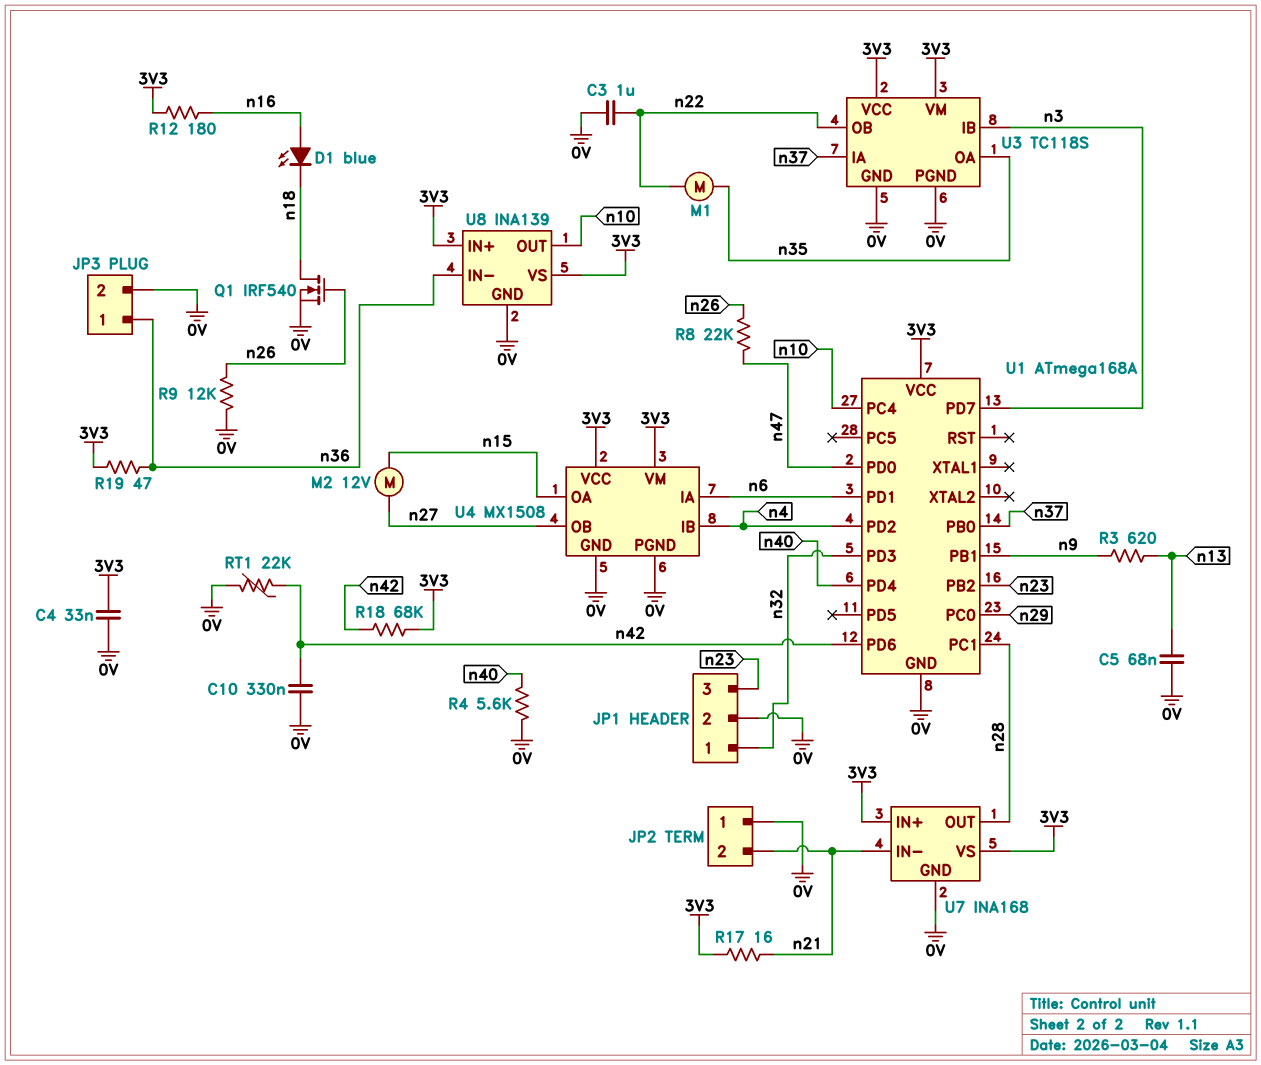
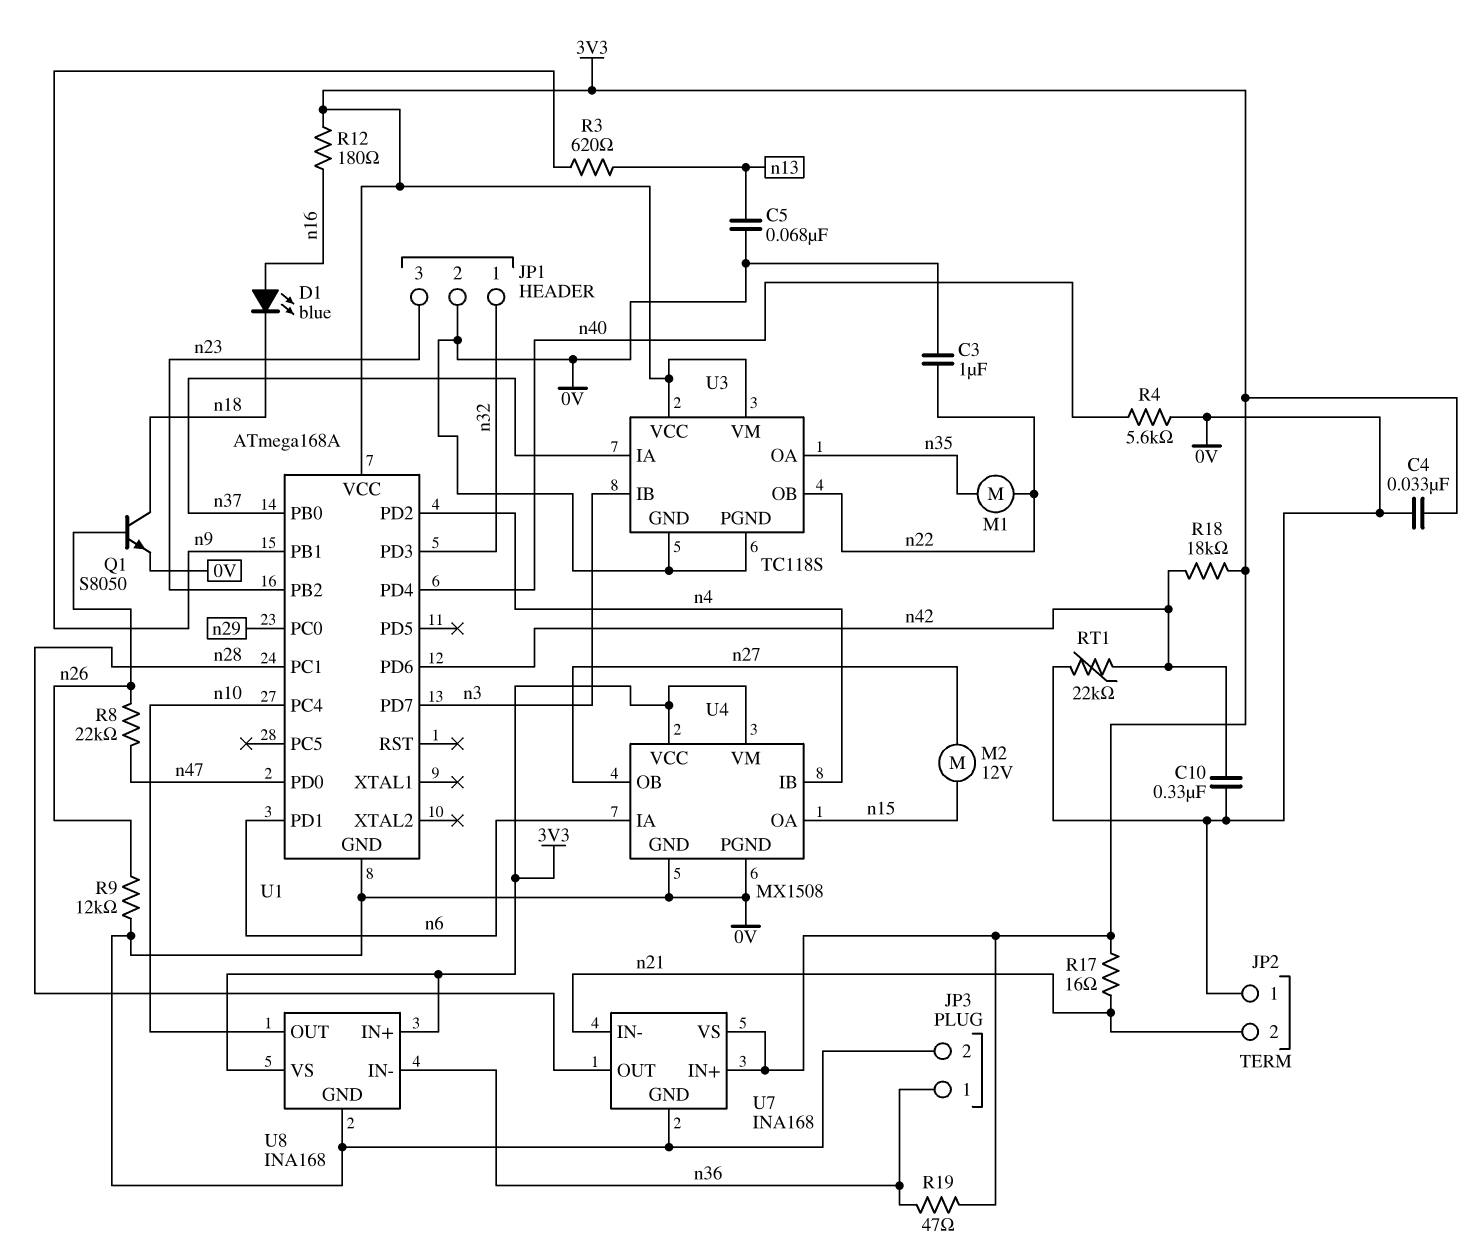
Q1: NMOS IRF540 (G n26, D n18, S 0V) -> NPN S8050 (B n26, C n18, E 0V)
R18: 68k (3V3, n42) -> 18k (3V3, n42)
U8: INA139 -> INA168

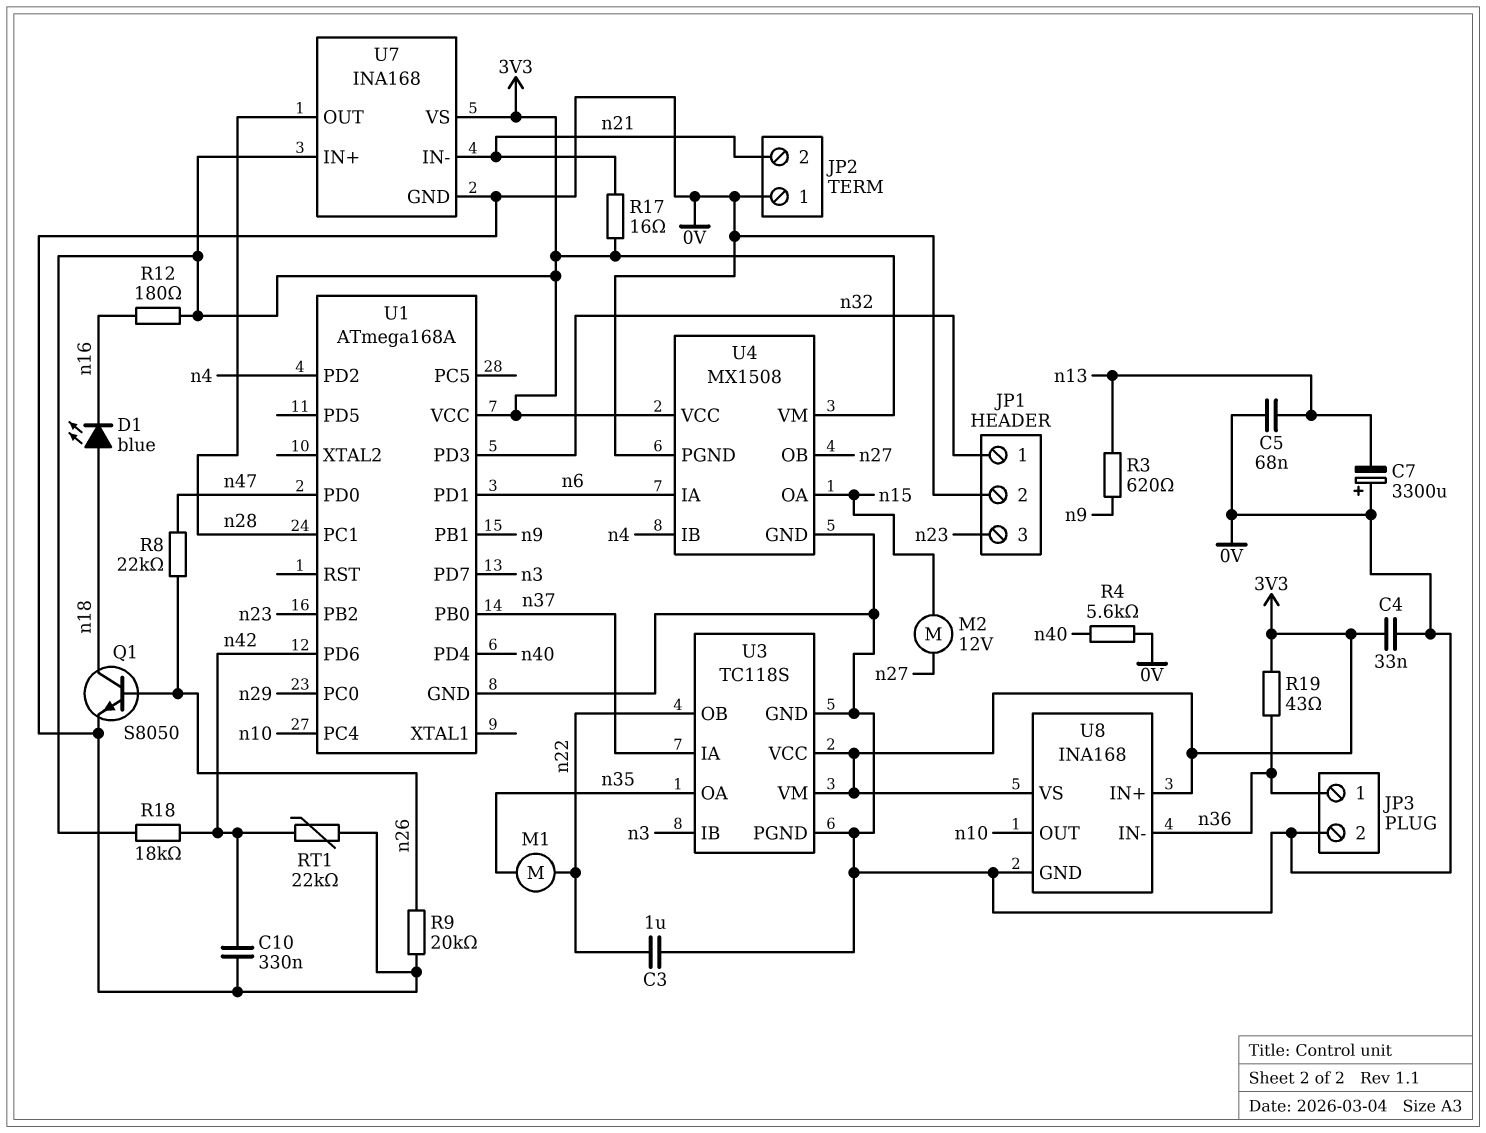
C7: none -> 3300uF (plus 0V, minus n13)
D1: LED blue (A n16, K n18) -> LED blue (A n18, K n16)
R9: 12k (0V, n26) -> 20k (0V, n26)
R19: 47 (3V3, n36) -> 43 (3V3, n36)

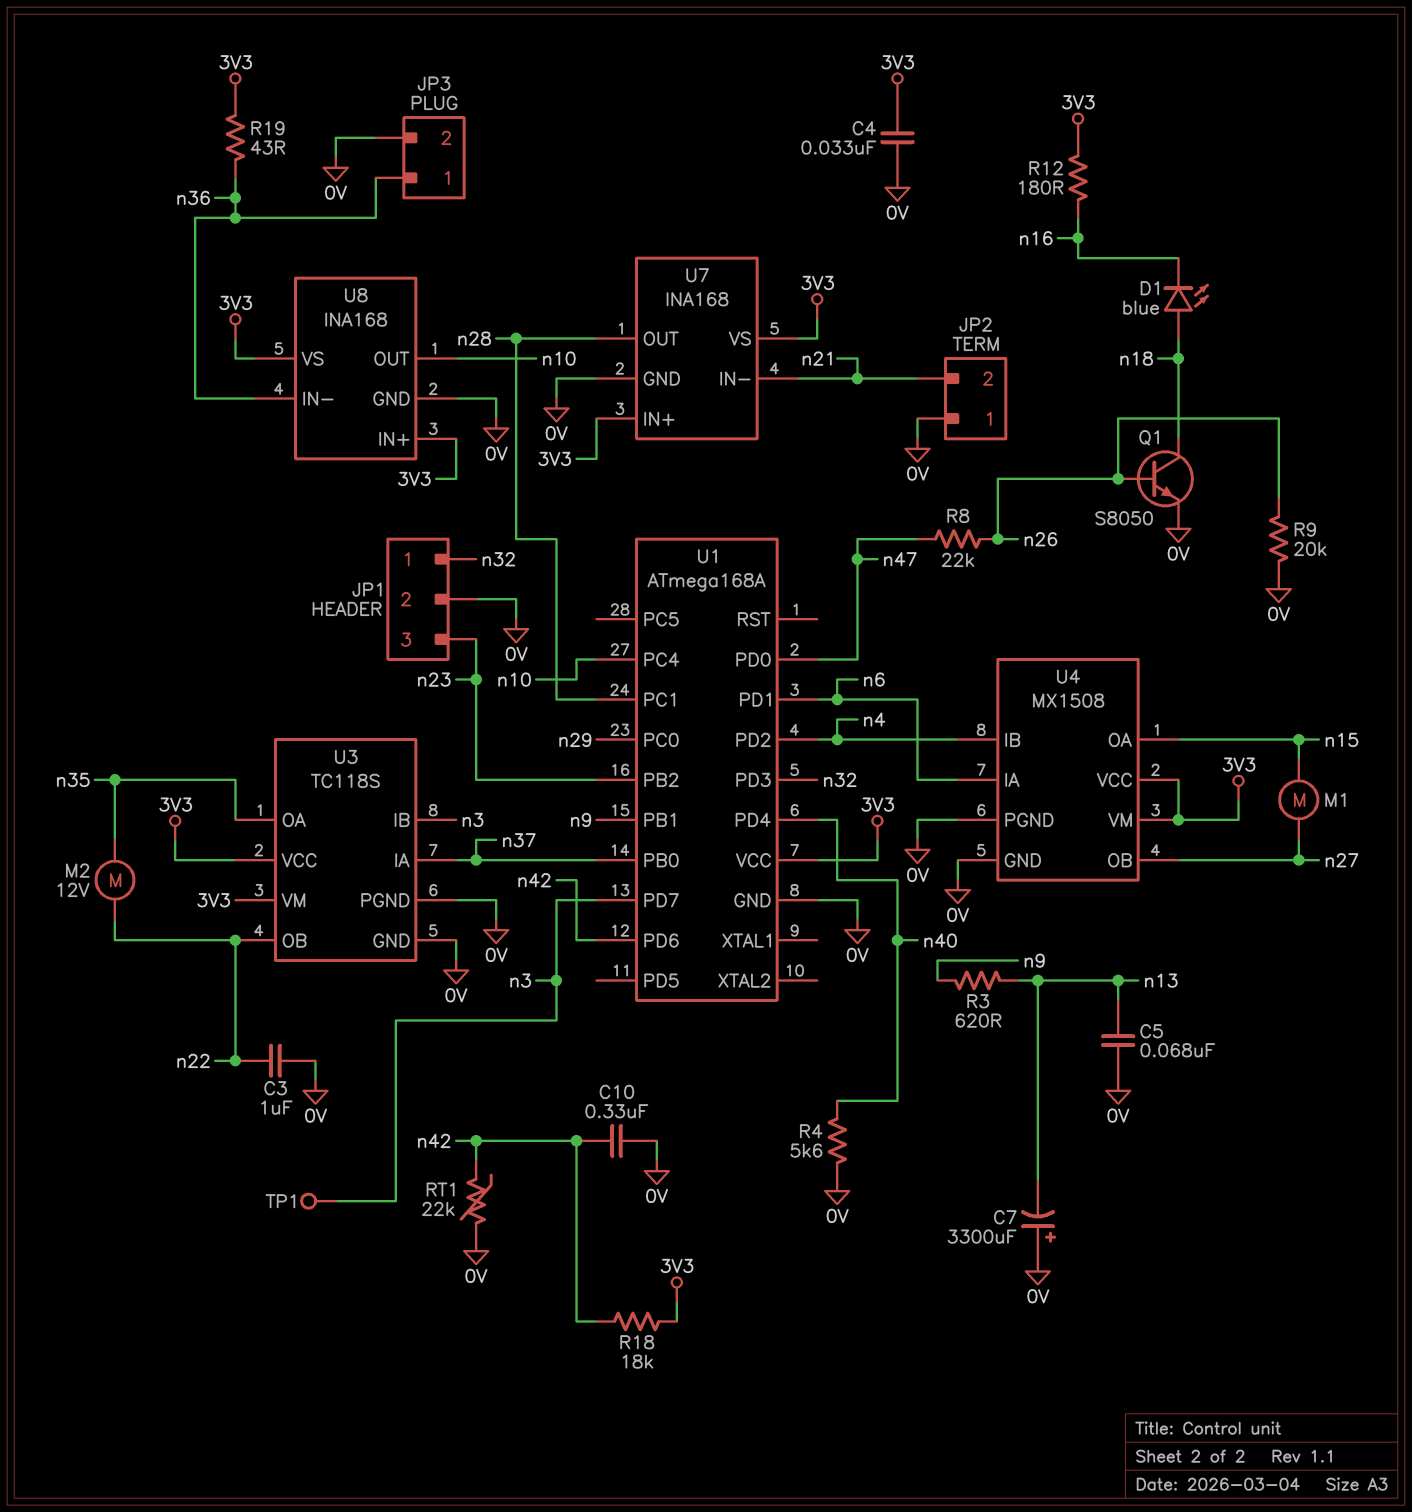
M1: motor (n22, n35) -> motor (n15, n27)
M2: motor 12V (n15, n27) -> motor 12V (n22, n35)
R17: 16 (3V3, n21) -> none
TP1: none -> test point (n3)

